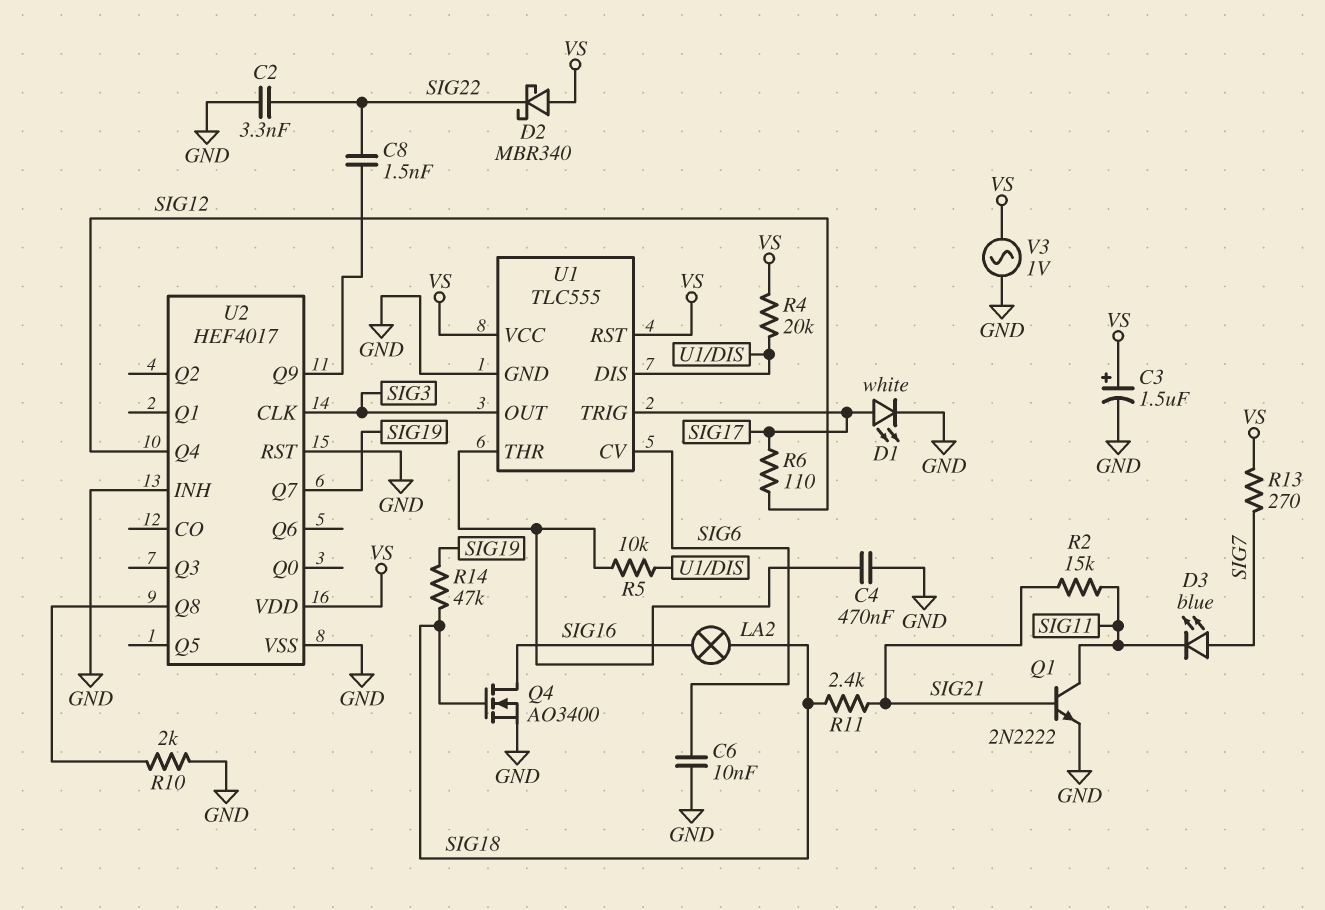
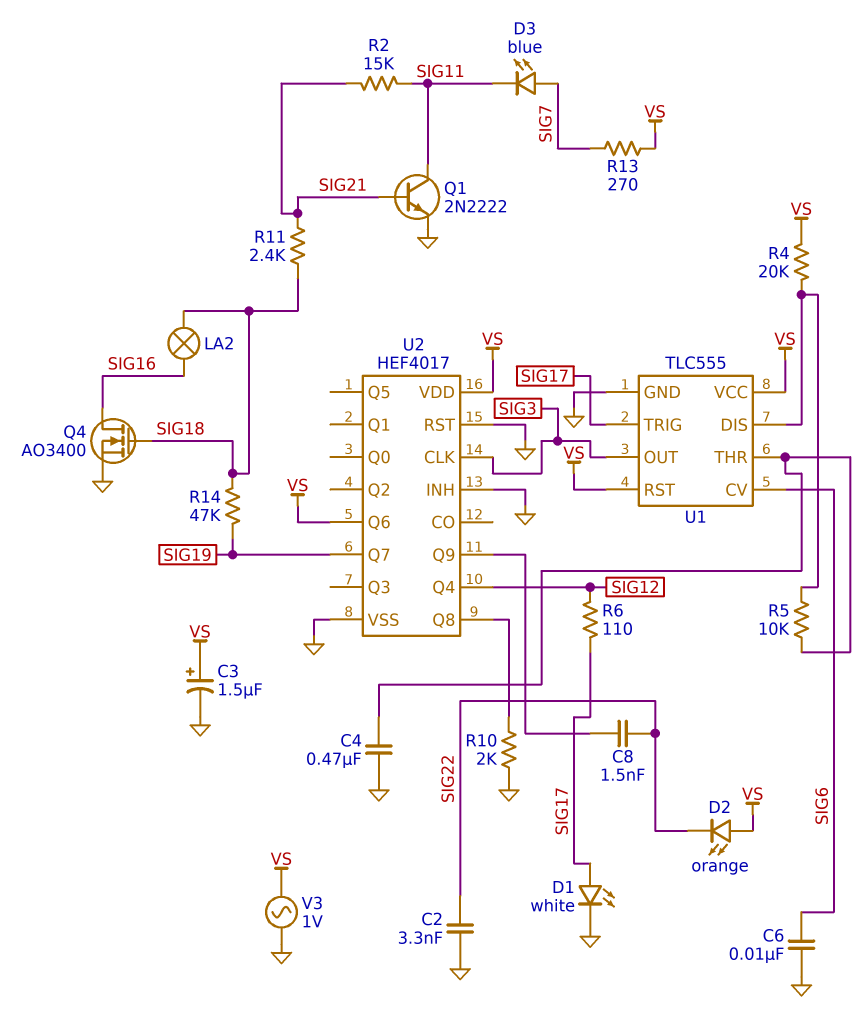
D2: schottky MBR340 (A VS, K SIG22) -> LED orange (A VS, K SIG22)
U2 pin Q6: none -> VS

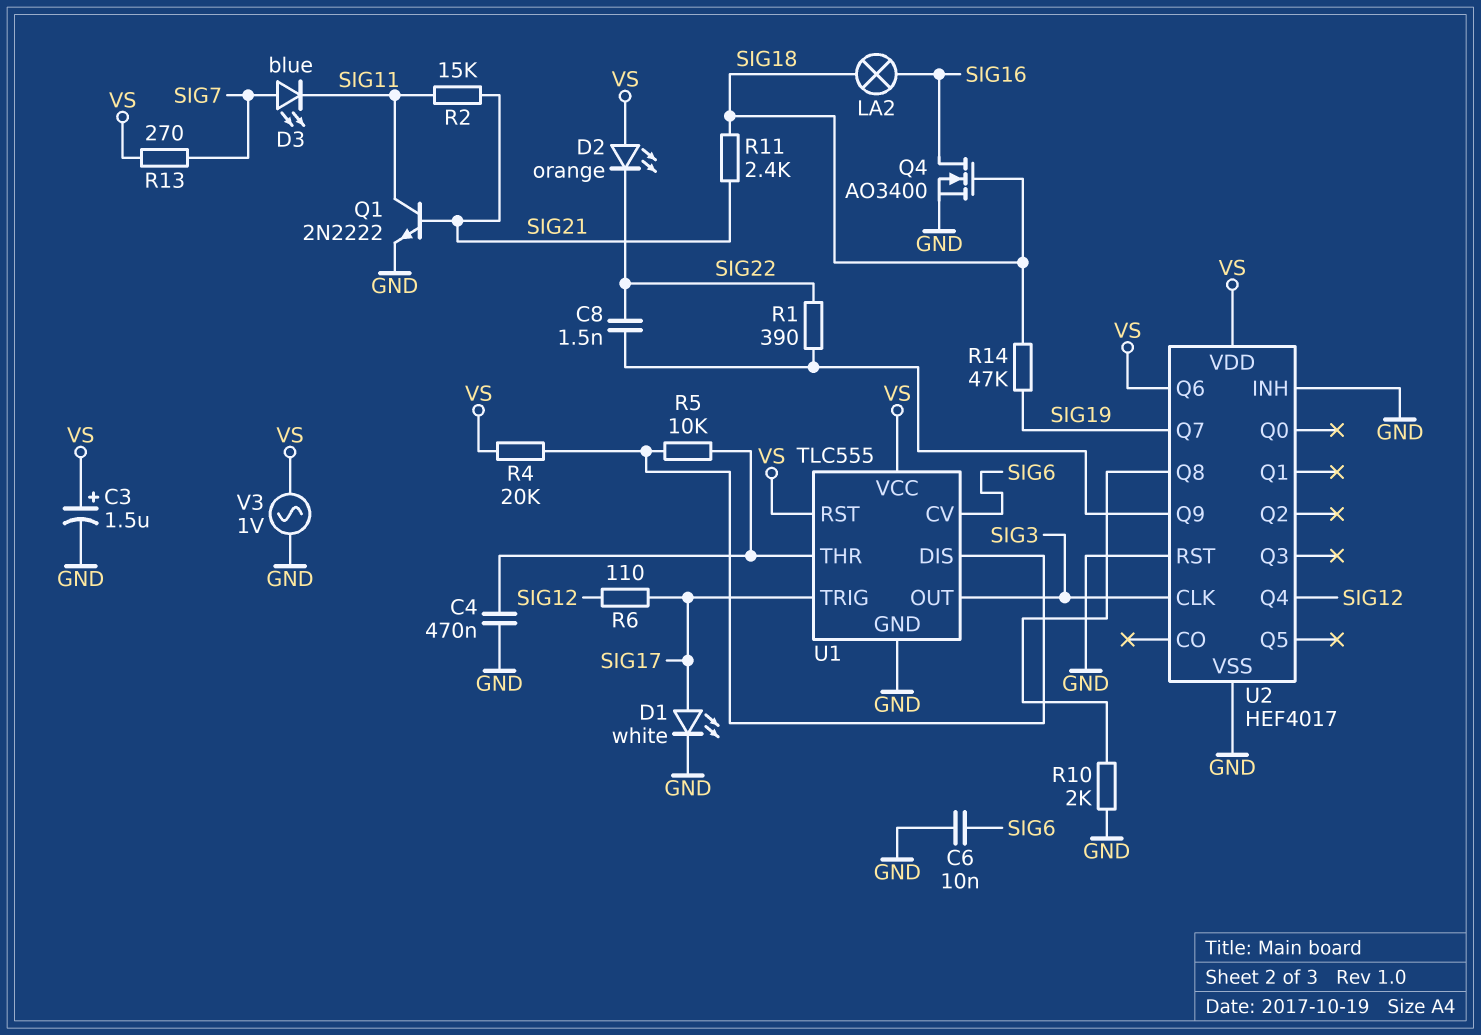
C2: 3.3nF (GND, SIG22) -> none
R1: none -> 390 (SIG22, U2/Q9)

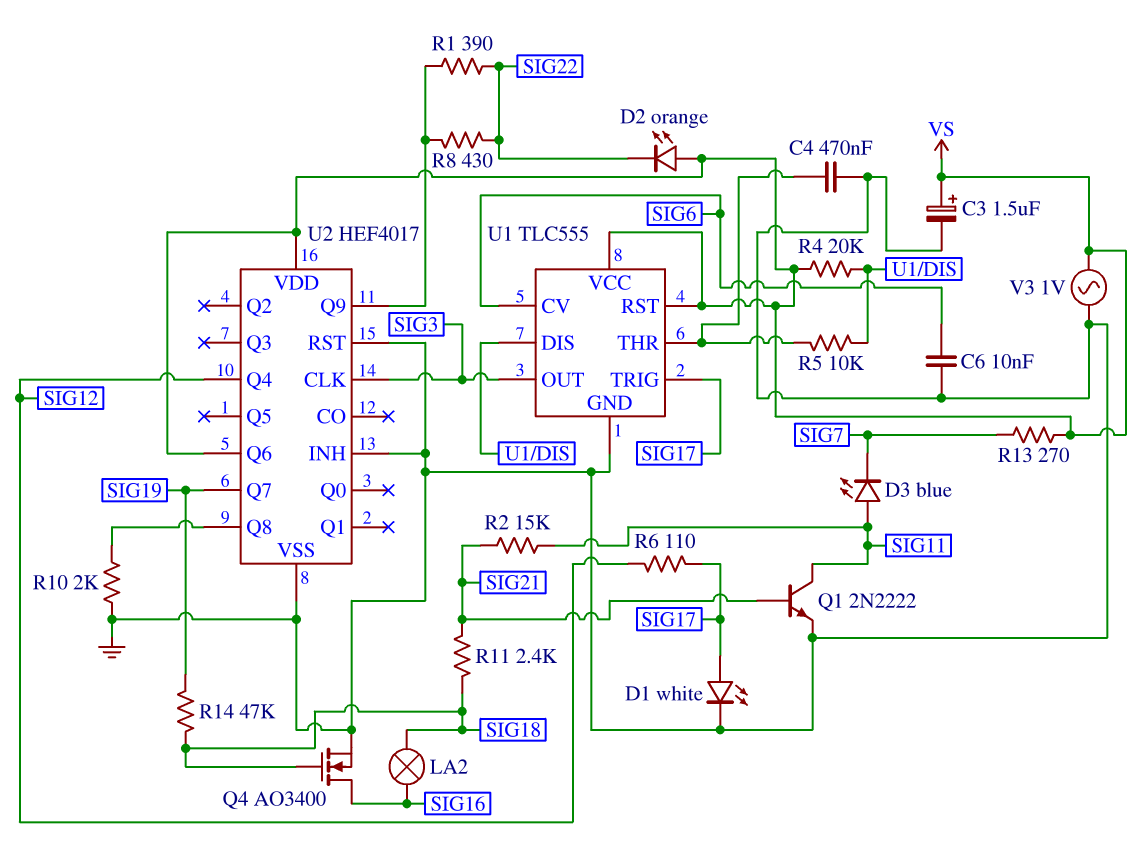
C8: 1.5nF (SIG22, U2/Q9) -> none
D3: LED blue (A SIG7, K SIG11) -> LED blue (A SIG11, K SIG7)
R8: none -> 430 (SIG22, U2/Q9)

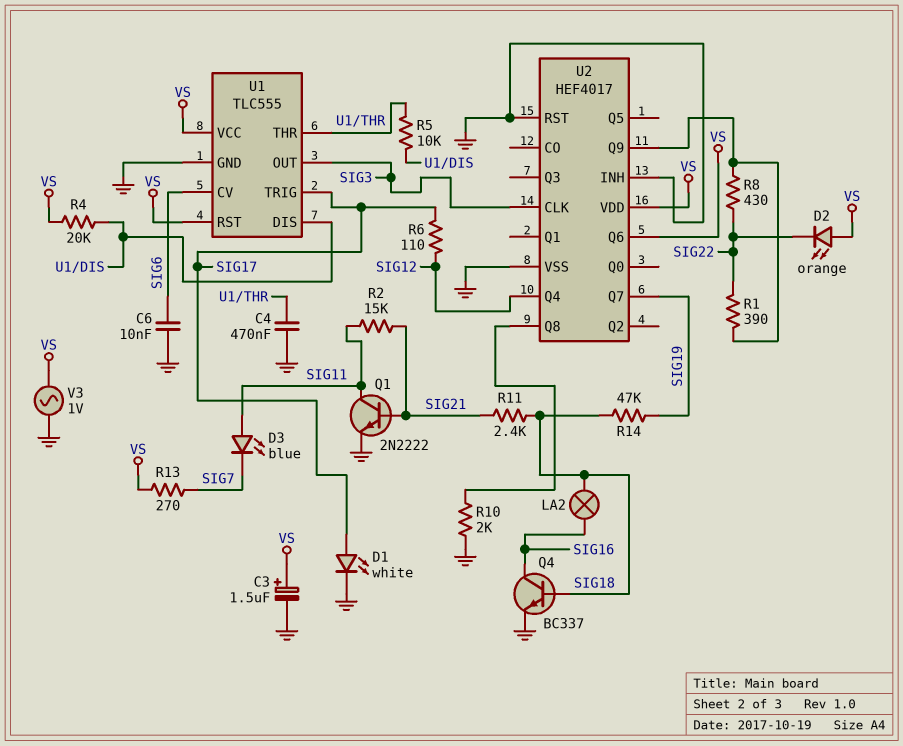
Q4: NMOS AO3400 (G SIG18, D SIG16, S GND) -> NPN BC337 (B SIG18, C SIG16, E GND)

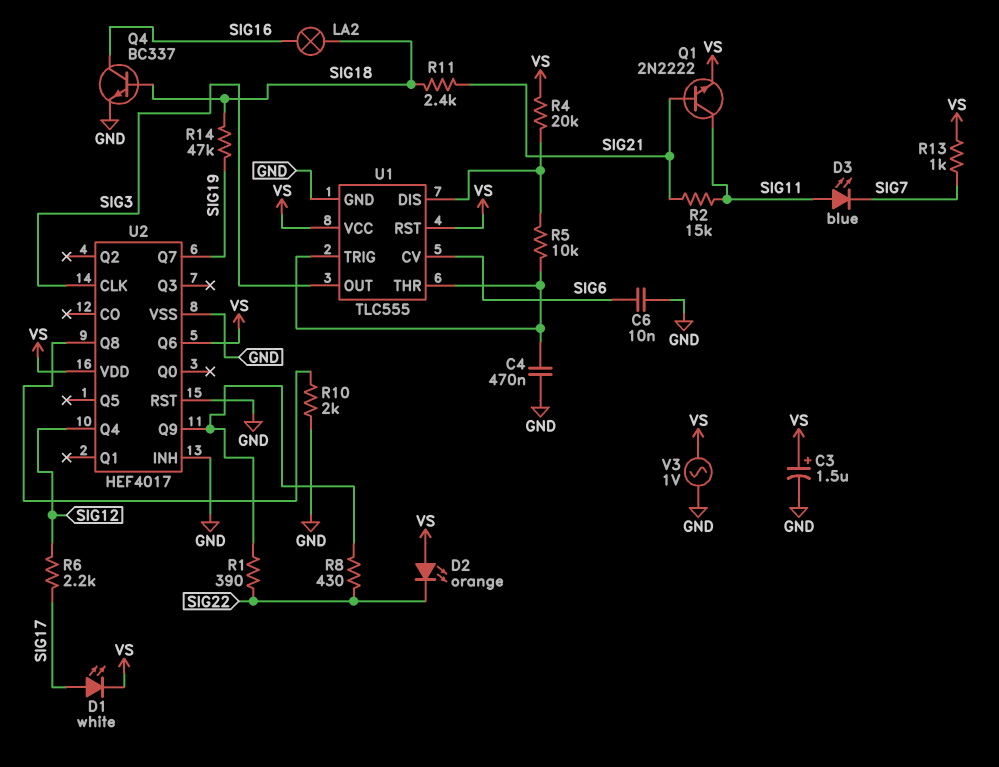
D1: LED white (A SIG17, K GND) -> LED white (A SIG17, K VS)
Q1: NPN 2N2222 (B SIG21, C SIG11, E GND) -> NPN 2N2222 (B SIG21, C SIG11, E VS)
R6: 110 (SIG12, SIG17) -> 2.2k (SIG12, SIG17)
R13: 270 (SIG7, VS) -> 1k (SIG7, VS)
U1 pin TRIG: SIG17 -> U1/THR

